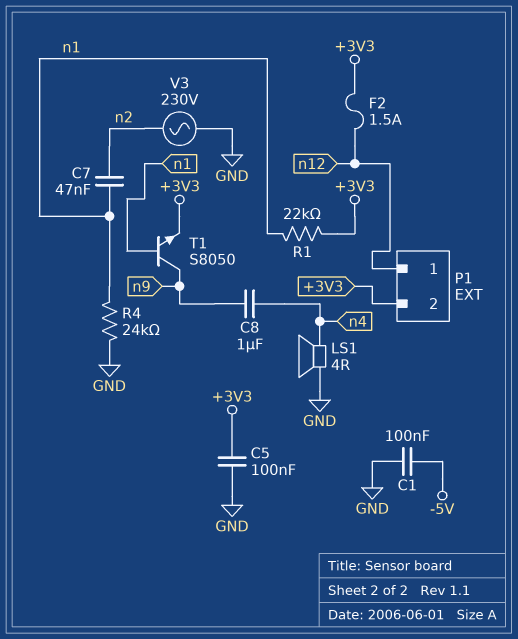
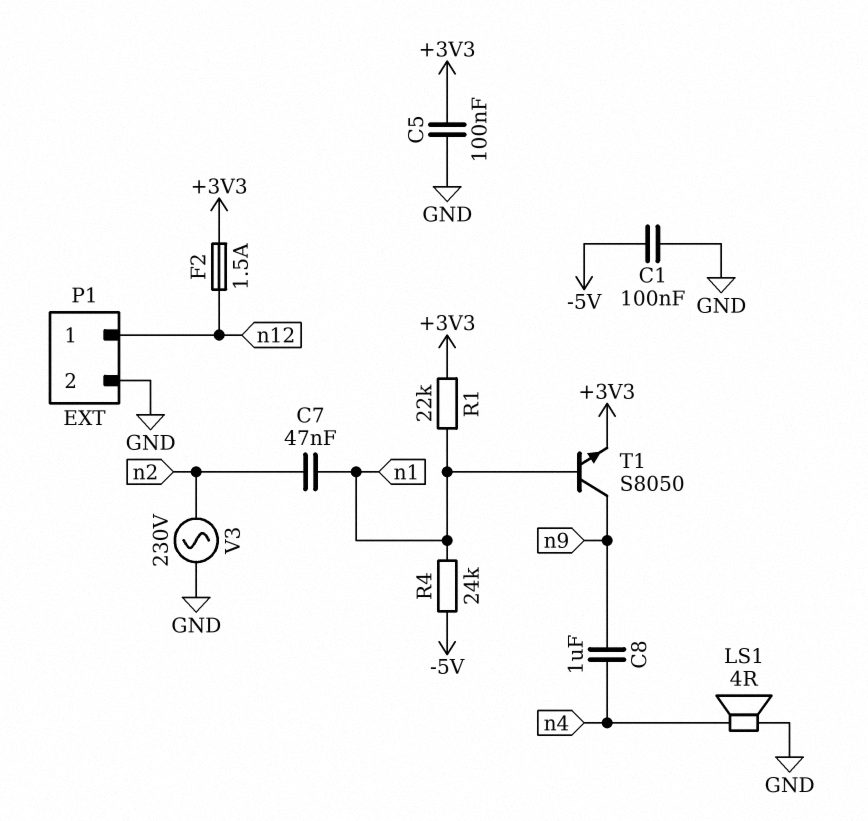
P1 pin 2: +3V3 -> GND
R4: 24k (GND, n1) -> 24k (-5V, n1)

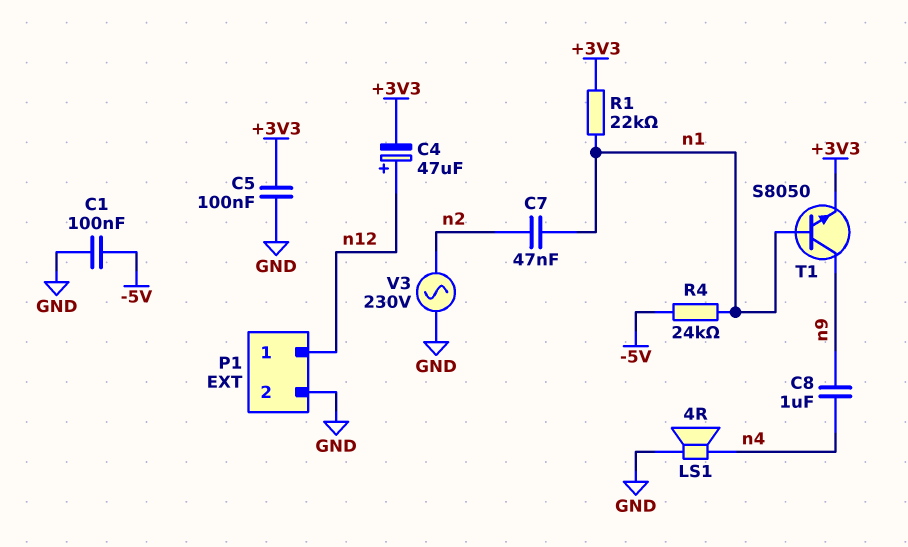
C4: none -> 47uF (plus n12, minus +3V3)
F2: 1.5A (+3V3, n12) -> none

